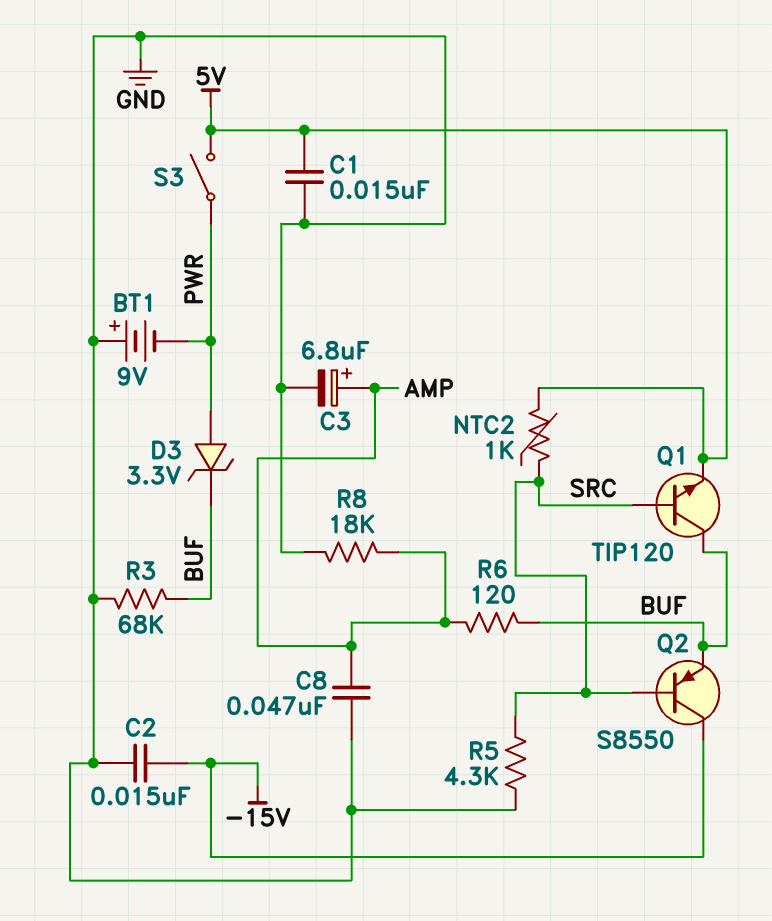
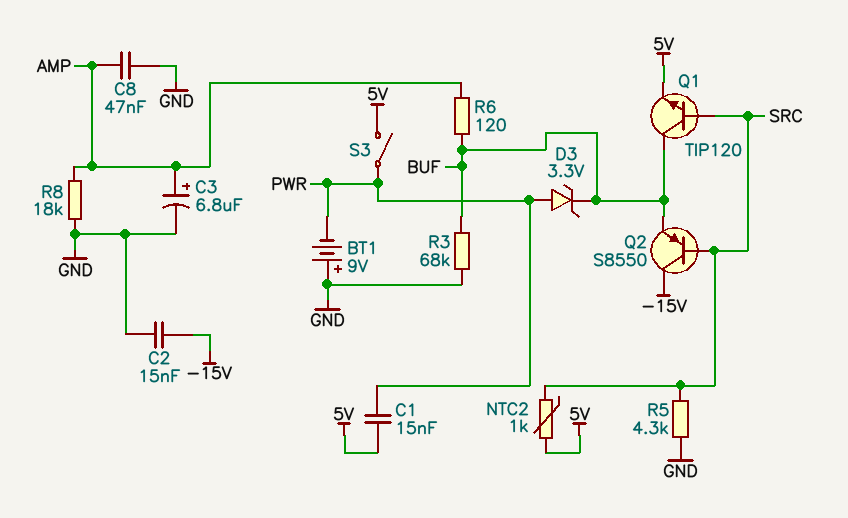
C1: 15nF (5V, GND) -> 15nF (5V, PWR)

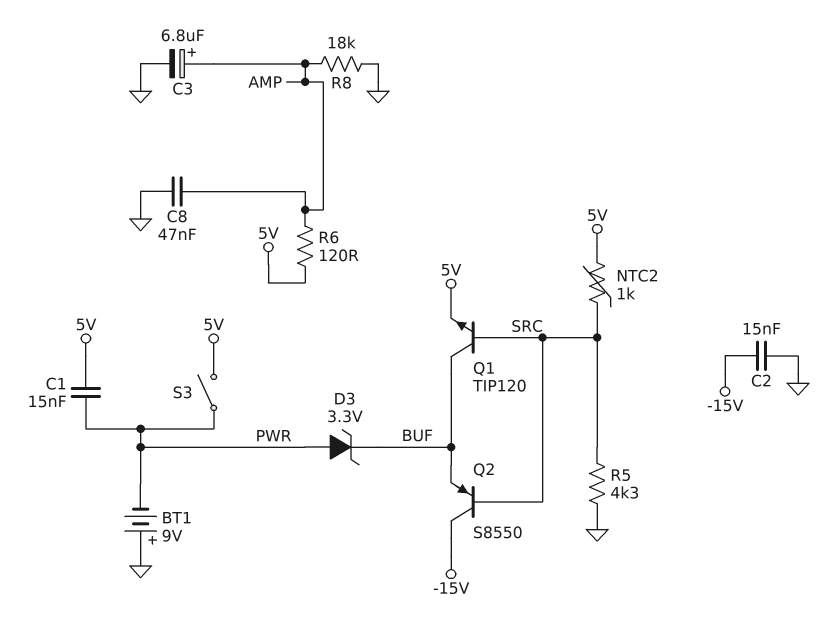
R3: 68k (BUF, GND) -> none
R6: 120 (AMP, BUF) -> 120 (5V, AMP)

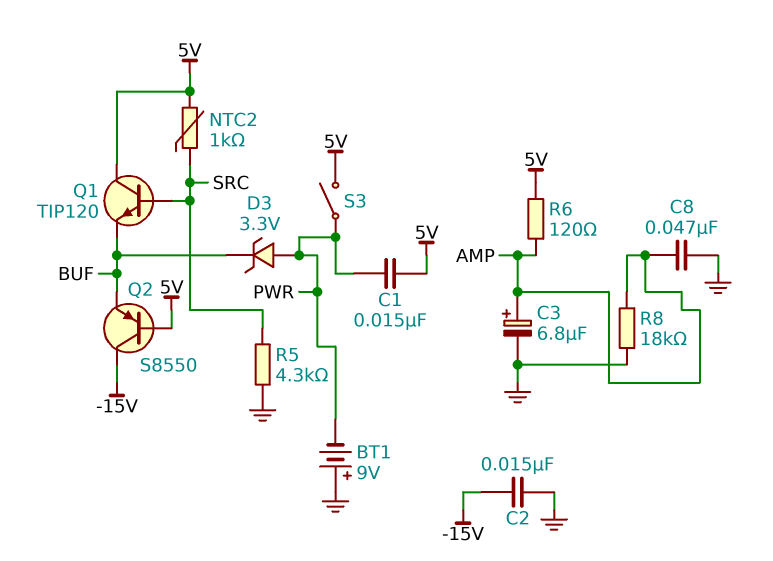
Q1: NPN TIP120 (B SRC, C BUF, E 5V) -> NPN TIP120 (B SRC, C 5V, E BUF)
Q2: PNP S8550 (B SRC, C -15V, E BUF) -> PNP S8550 (B 5V, C -15V, E BUF)

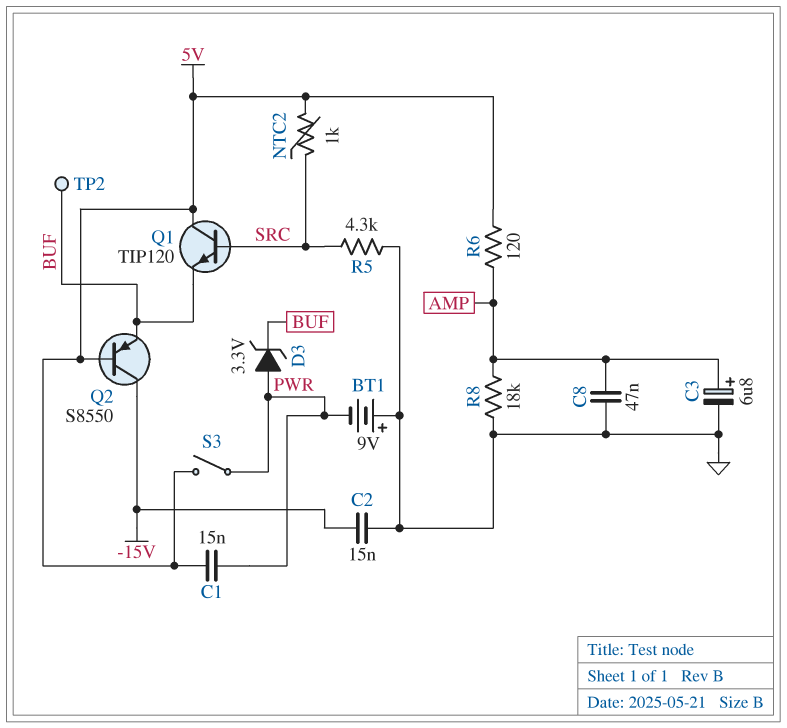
TP2: none -> test point (BUF)

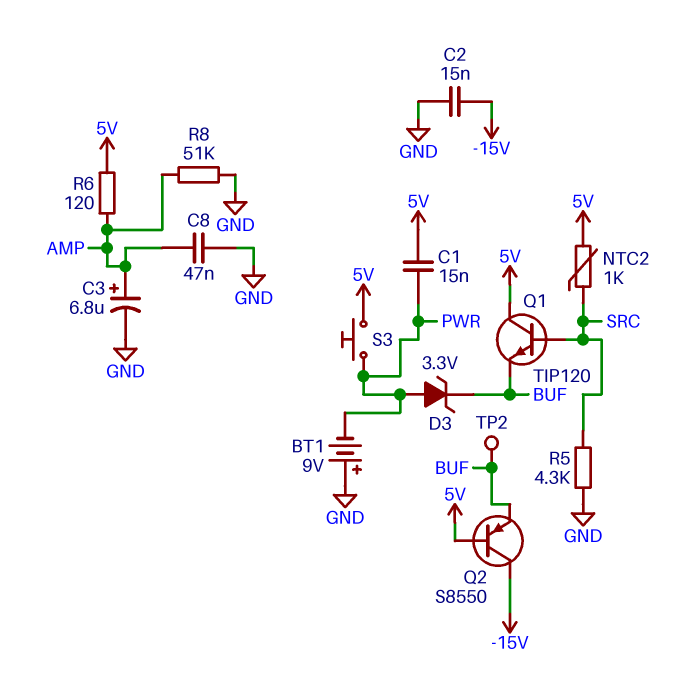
R8: 18k (AMP, GND) -> 51k (AMP, GND)
S3: switch (5V, PWR) -> button (5V, PWR)

